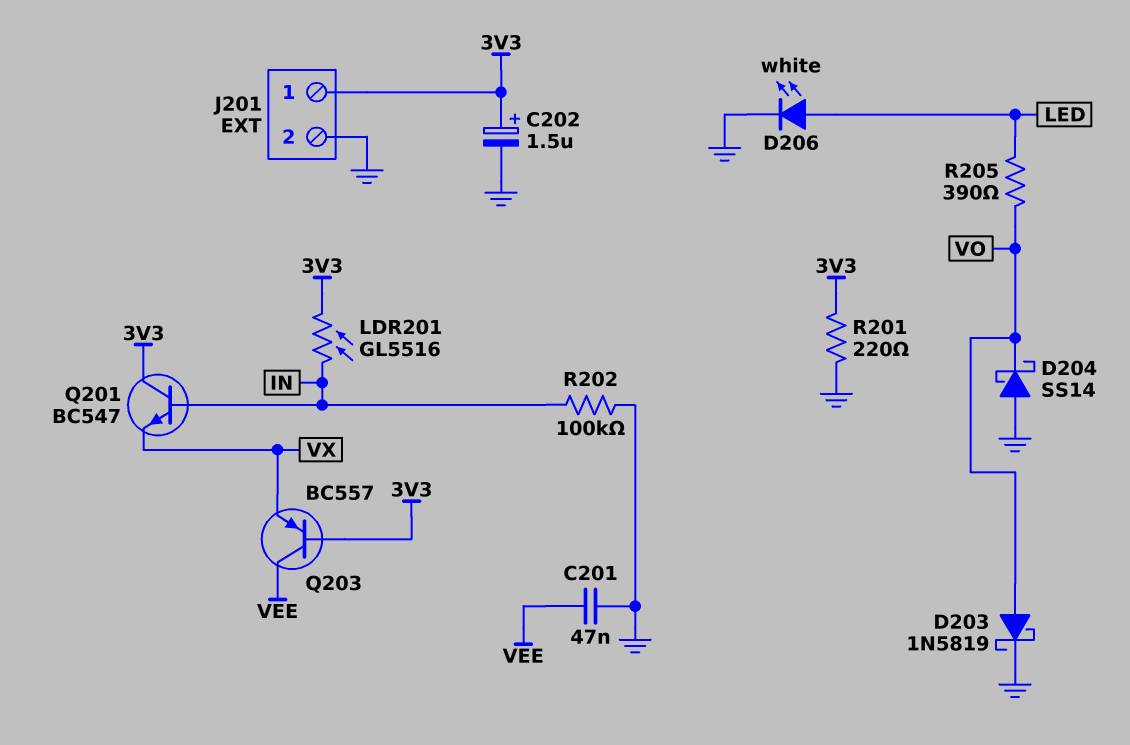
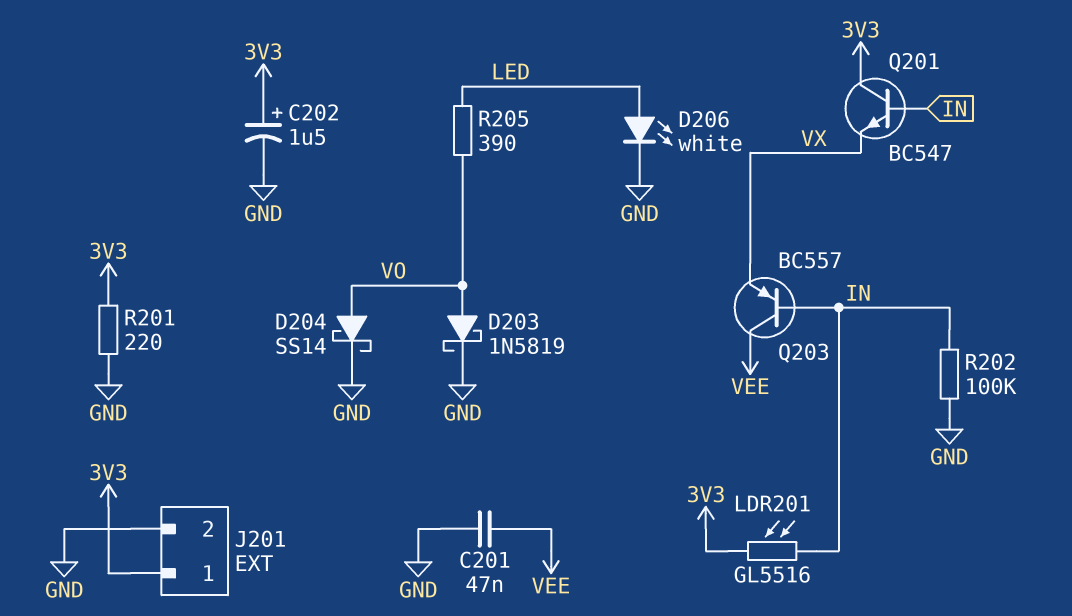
D204: schottky SS14 (A GND, K VO) -> schottky SS14 (A VO, K GND)
Q203: PNP BC557 (B 3V3, C VEE, E VX) -> PNP BC557 (B IN, C VEE, E VX)

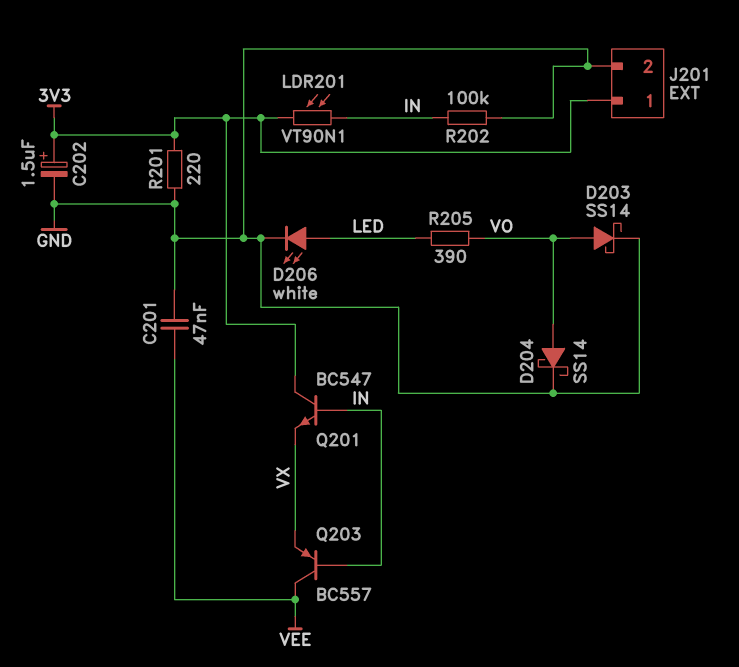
D203: schottky 1N5819 (A VO, K GND) -> schottky SS14 (A VO, K GND)
LDR201: GL5516 (3V3, IN) -> VT90N1 (3V3, IN)

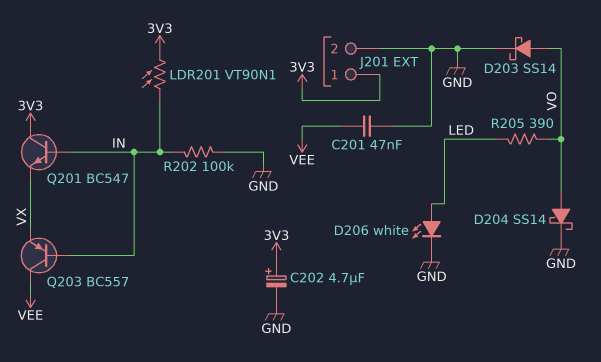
C202: 1.5uF (plus 3V3, minus GND) -> 4.7uF (plus 3V3, minus GND)
R201: 220 (3V3, GND) -> none

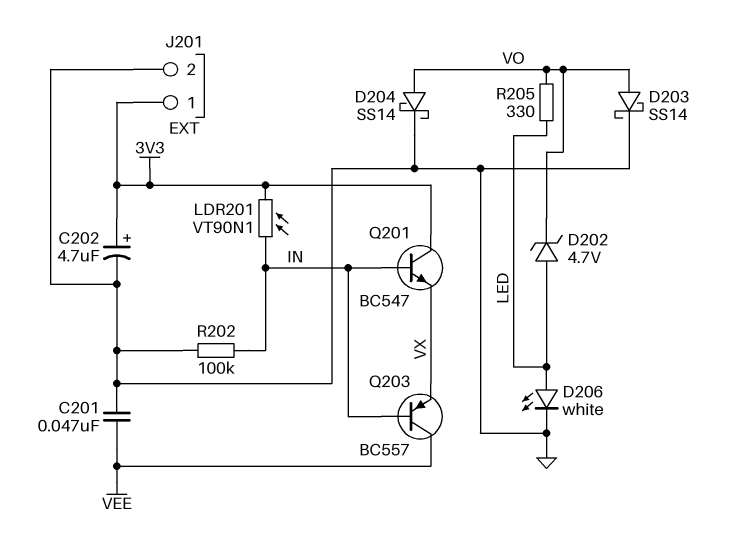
D202: none -> zener 4.7V (A LED, K VO)
R205: 390 (LED, VO) -> 330 (LED, VO)

